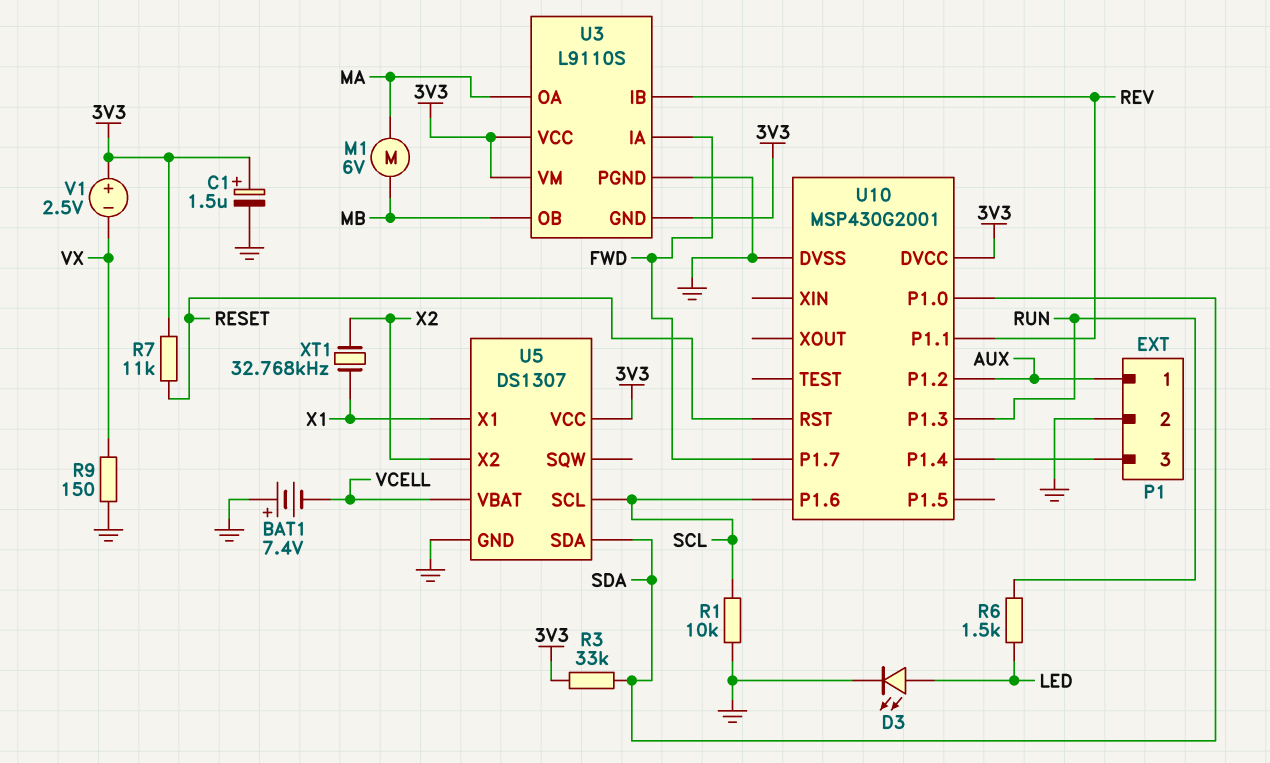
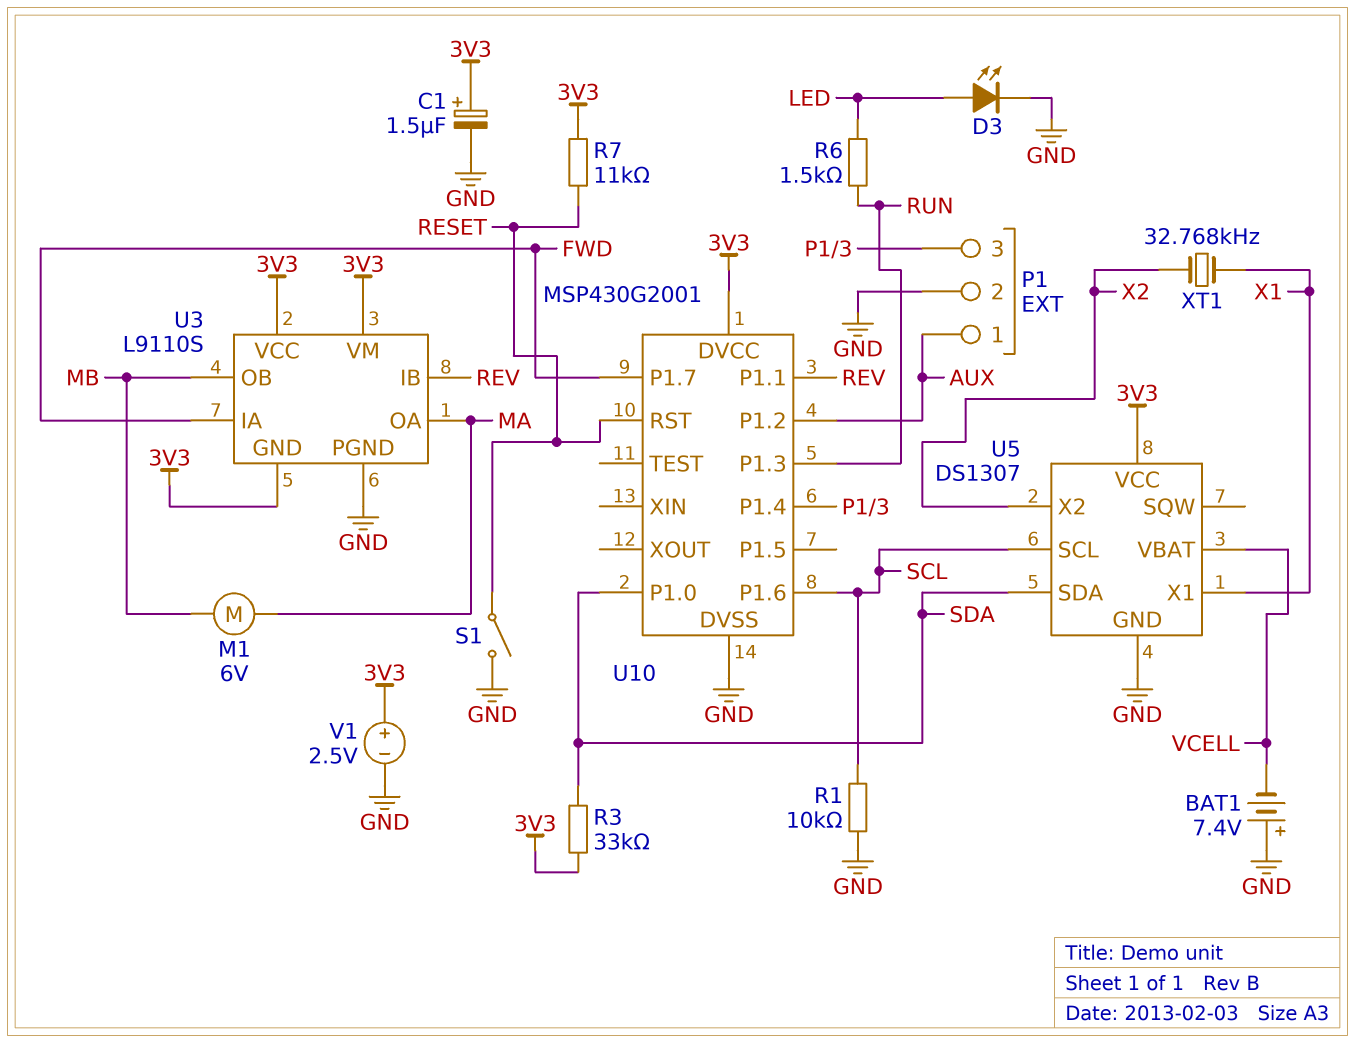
R9: 150 (GND, VX) -> none
S1: none -> switch (GND, RESET)
V1: 2.5V (plus 3V3, minus VX) -> 2.5V (plus 3V3, minus GND)

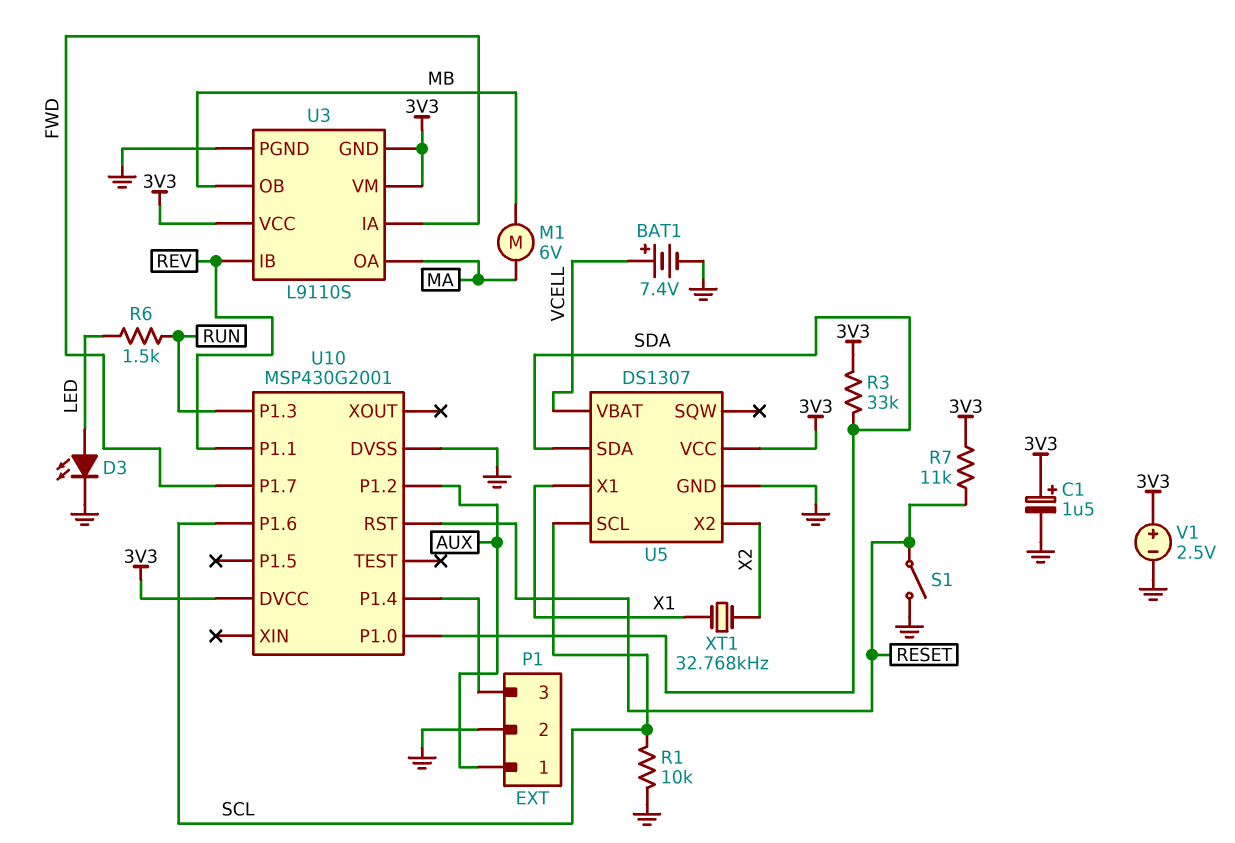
BAT1: 7.4V (plus GND, minus VCELL) -> 7.4V (plus VCELL, minus GND)

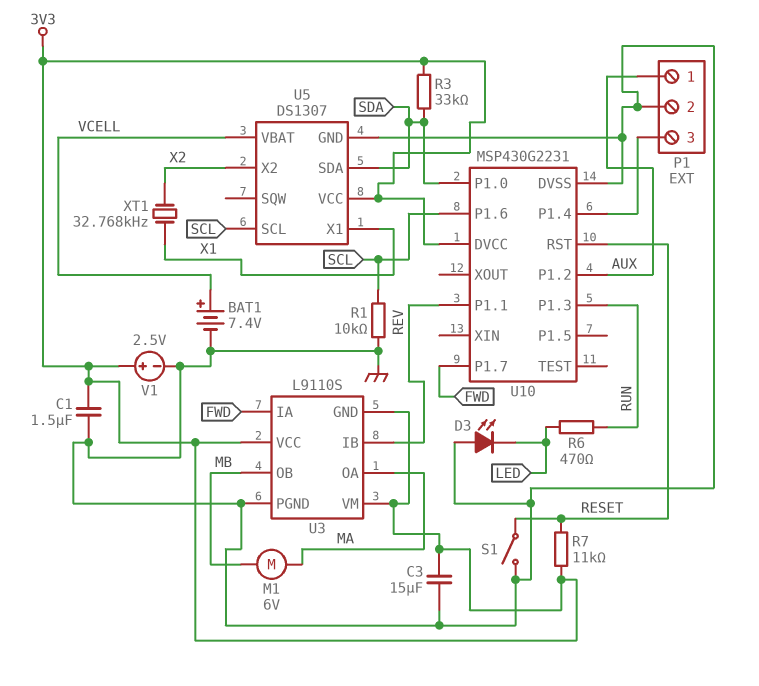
C1: 1.5uF (plus 3V3, minus GND) -> 1.5uF (3V3, GND)
C3: none -> 15uF (3V3, GND)
D3: LED (A LED, K GND) -> LED (A GND, K LED)
R6: 1.5k (LED, RUN) -> 470 (LED, RUN)
U10: MSP430G2001 -> MSP430G2231

